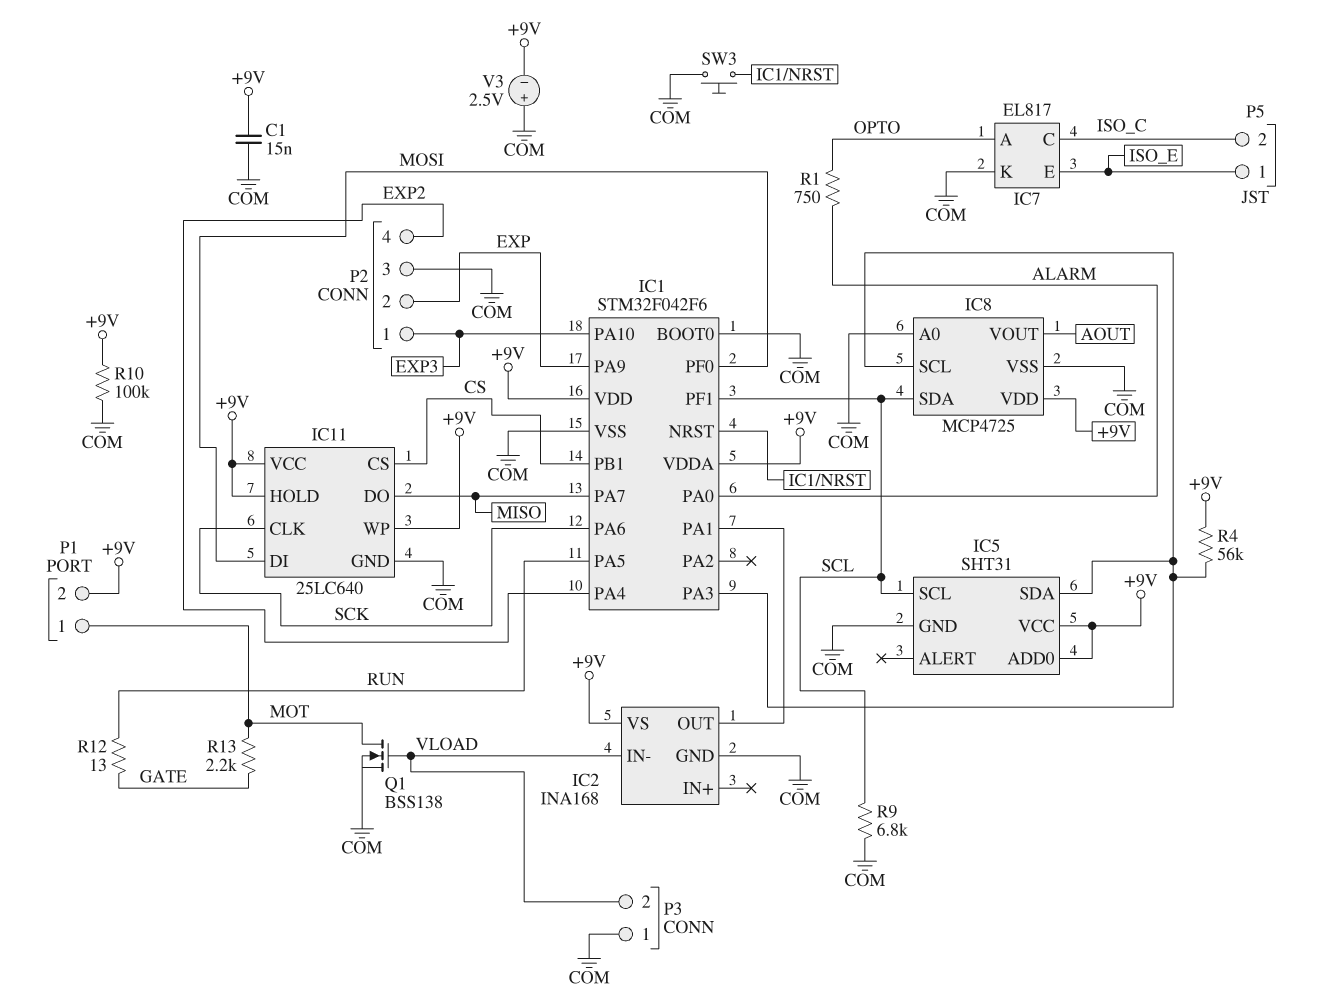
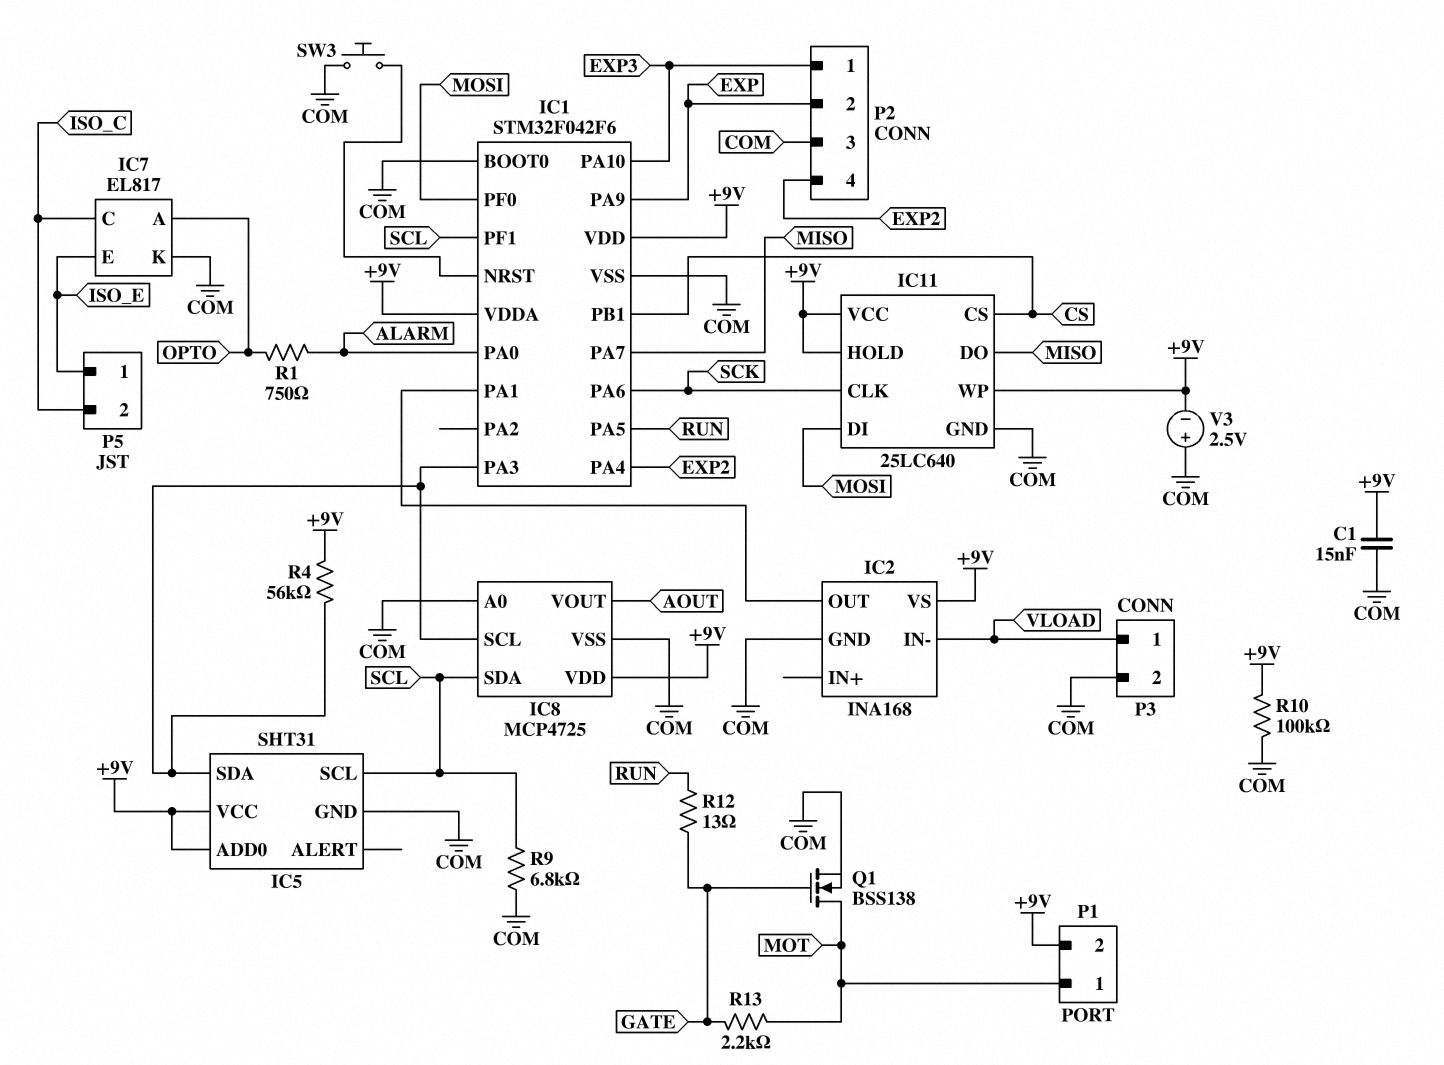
P3 pin 1: COM -> VLOAD
P3 pin 2: VLOAD -> COM
Q1: NMOS BSS138 (G VLOAD, D MOT, S COM) -> NMOS BSS138 (G GATE, D MOT, S COM)

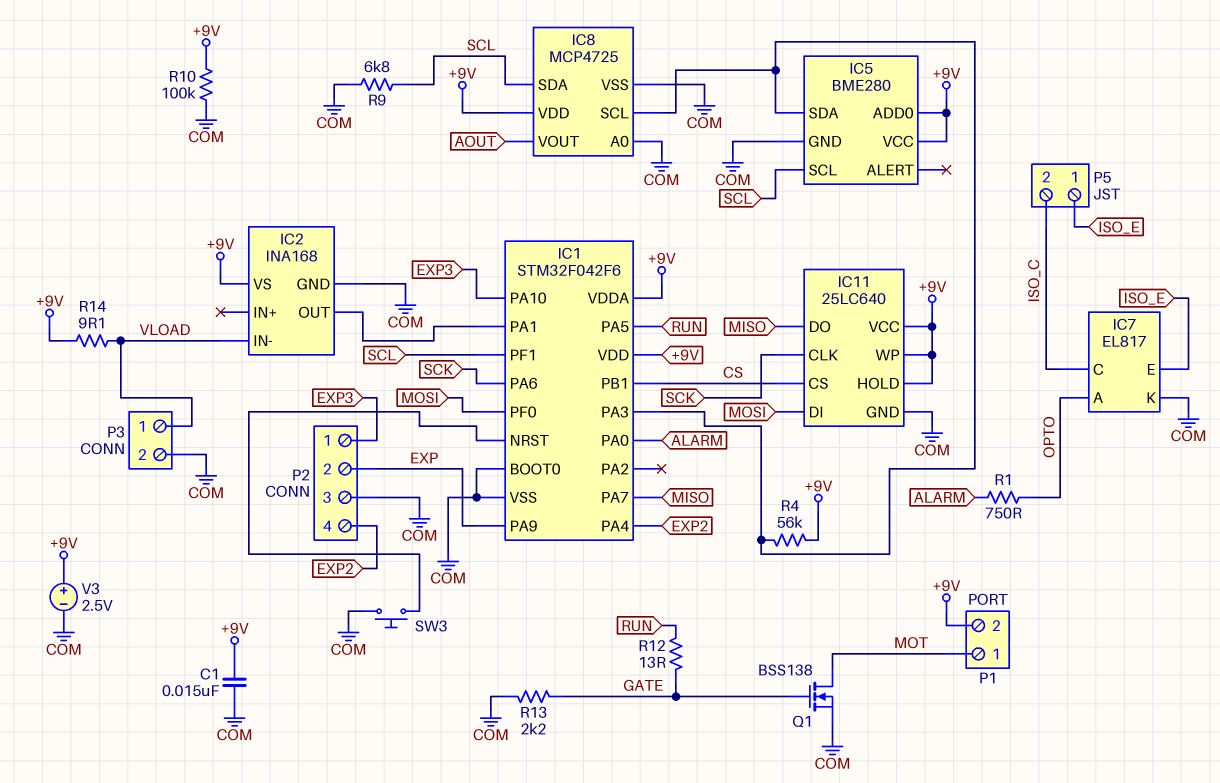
IC5: SHT31 -> BME280
R13: 2.2k (GATE, MOT) -> 2.2k (COM, GATE)
R14: none -> 9.1 (+9V, VLOAD)
V3: 2.5V (plus COM, minus +9V) -> 2.5V (plus +9V, minus COM)

